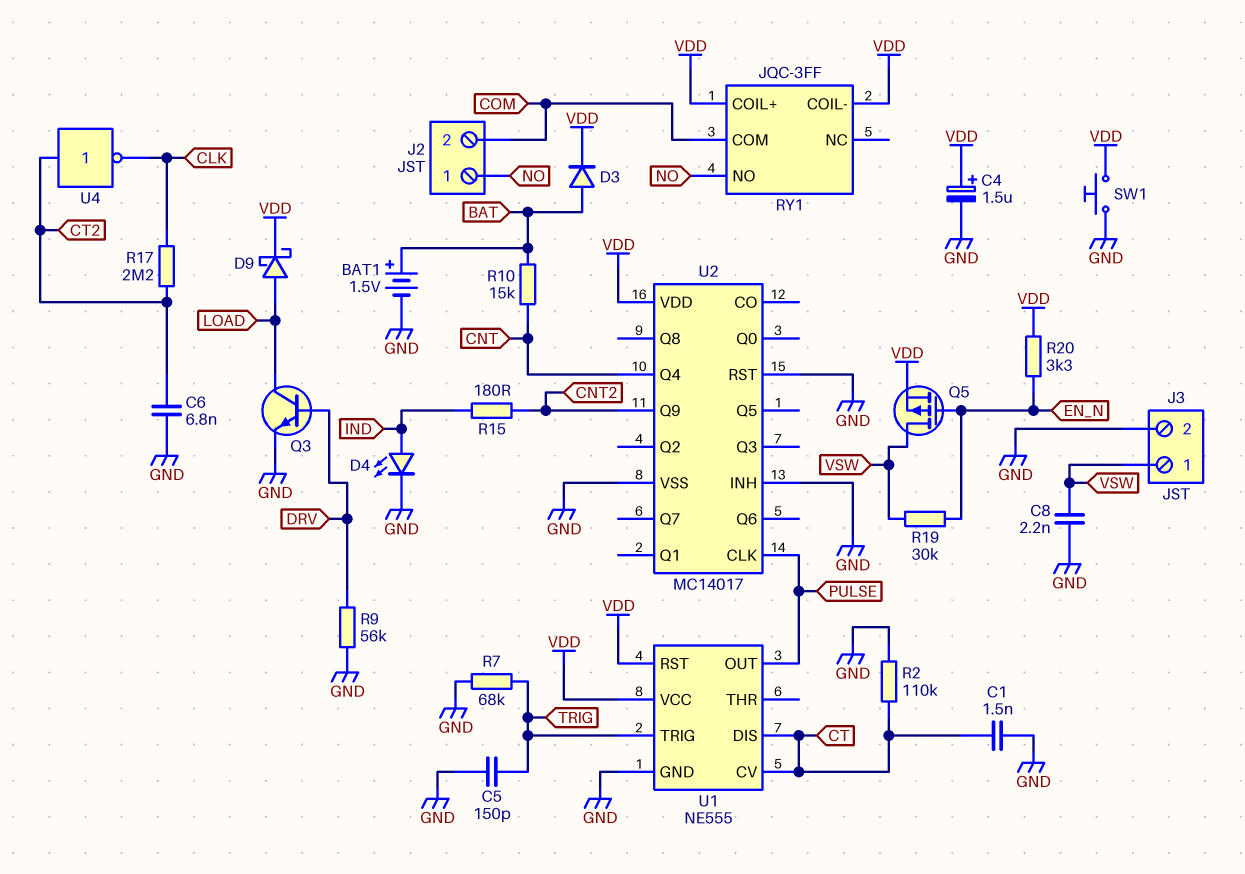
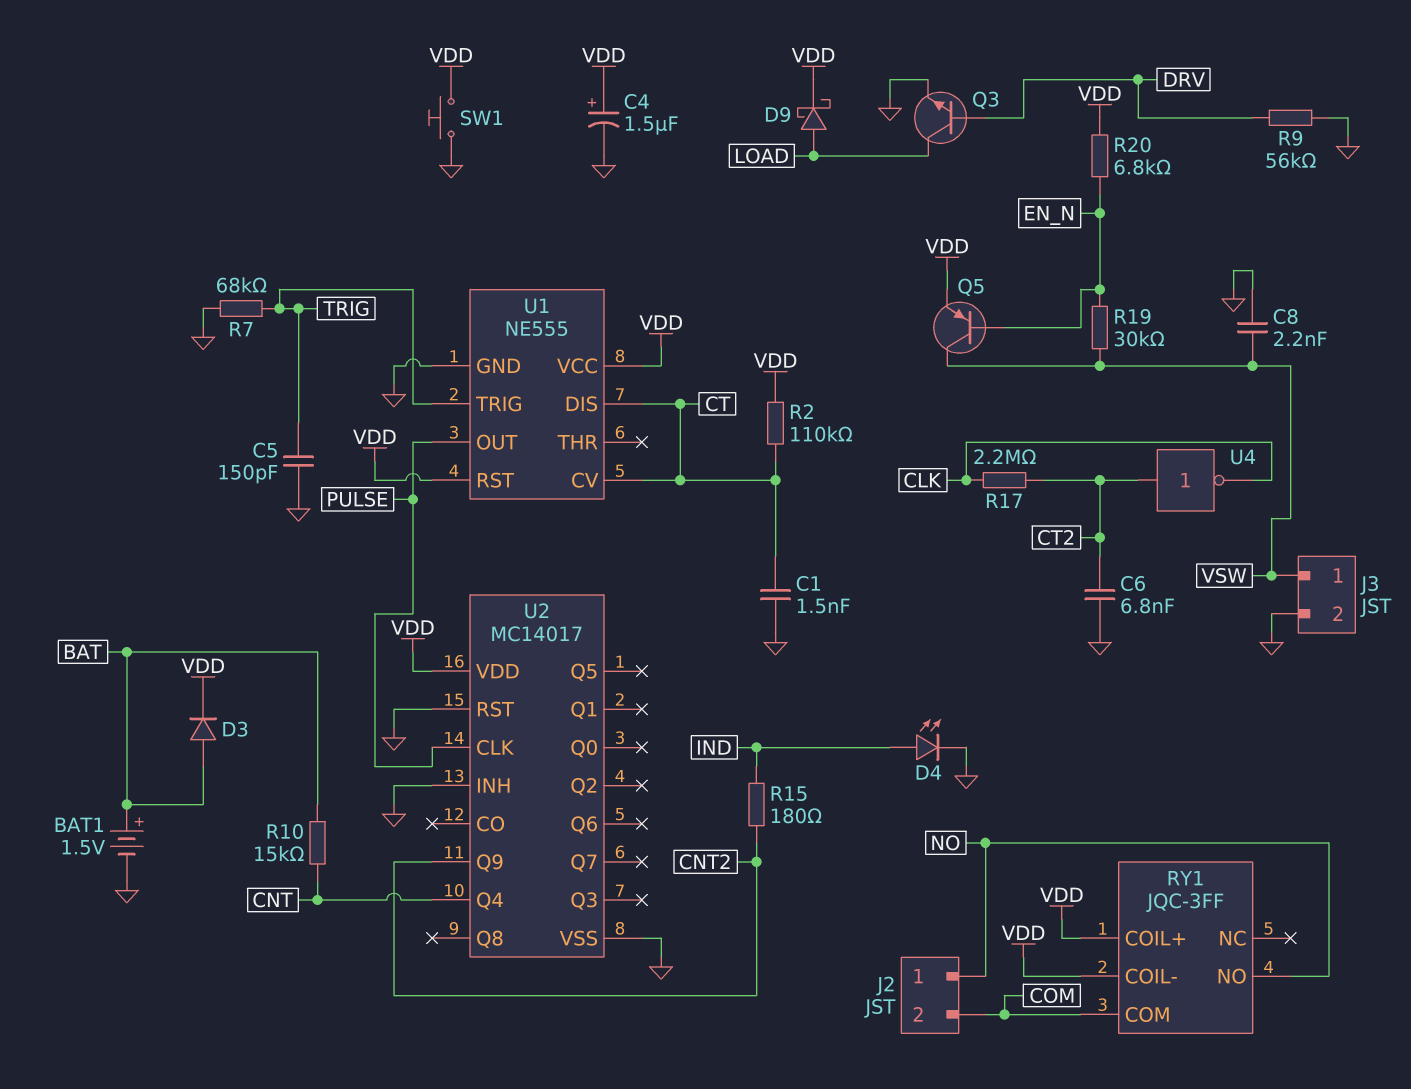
Q5: PMOS (G EN_N, D VSW, S VDD) -> PNP (B EN_N, C VSW, E VDD)
R2: 110k (CT, GND) -> 110k (CT, VDD)
R20: 3.3k (EN_N, VDD) -> 6.8k (EN_N, VDD)

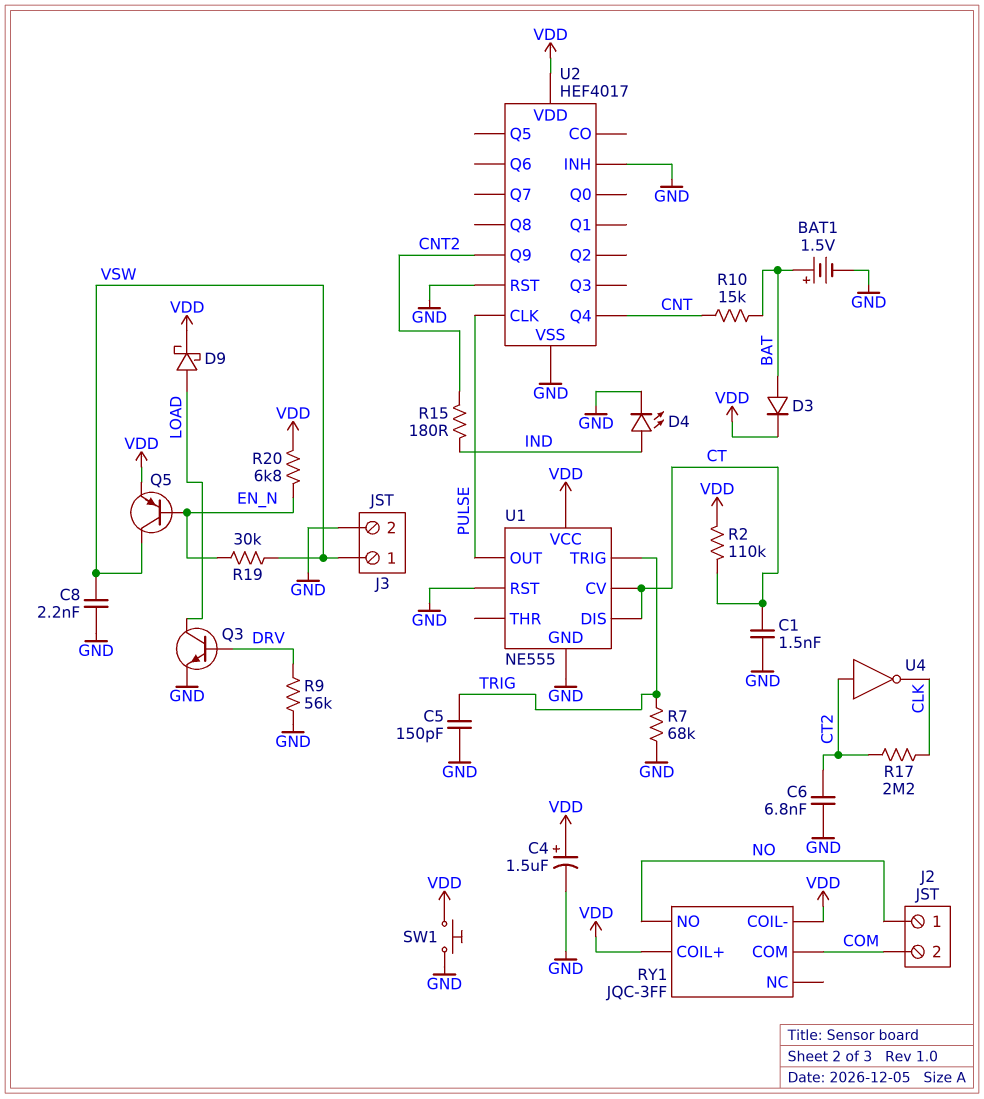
U1 pin RST: VDD -> GND
U2: MC14017 -> HEF4017

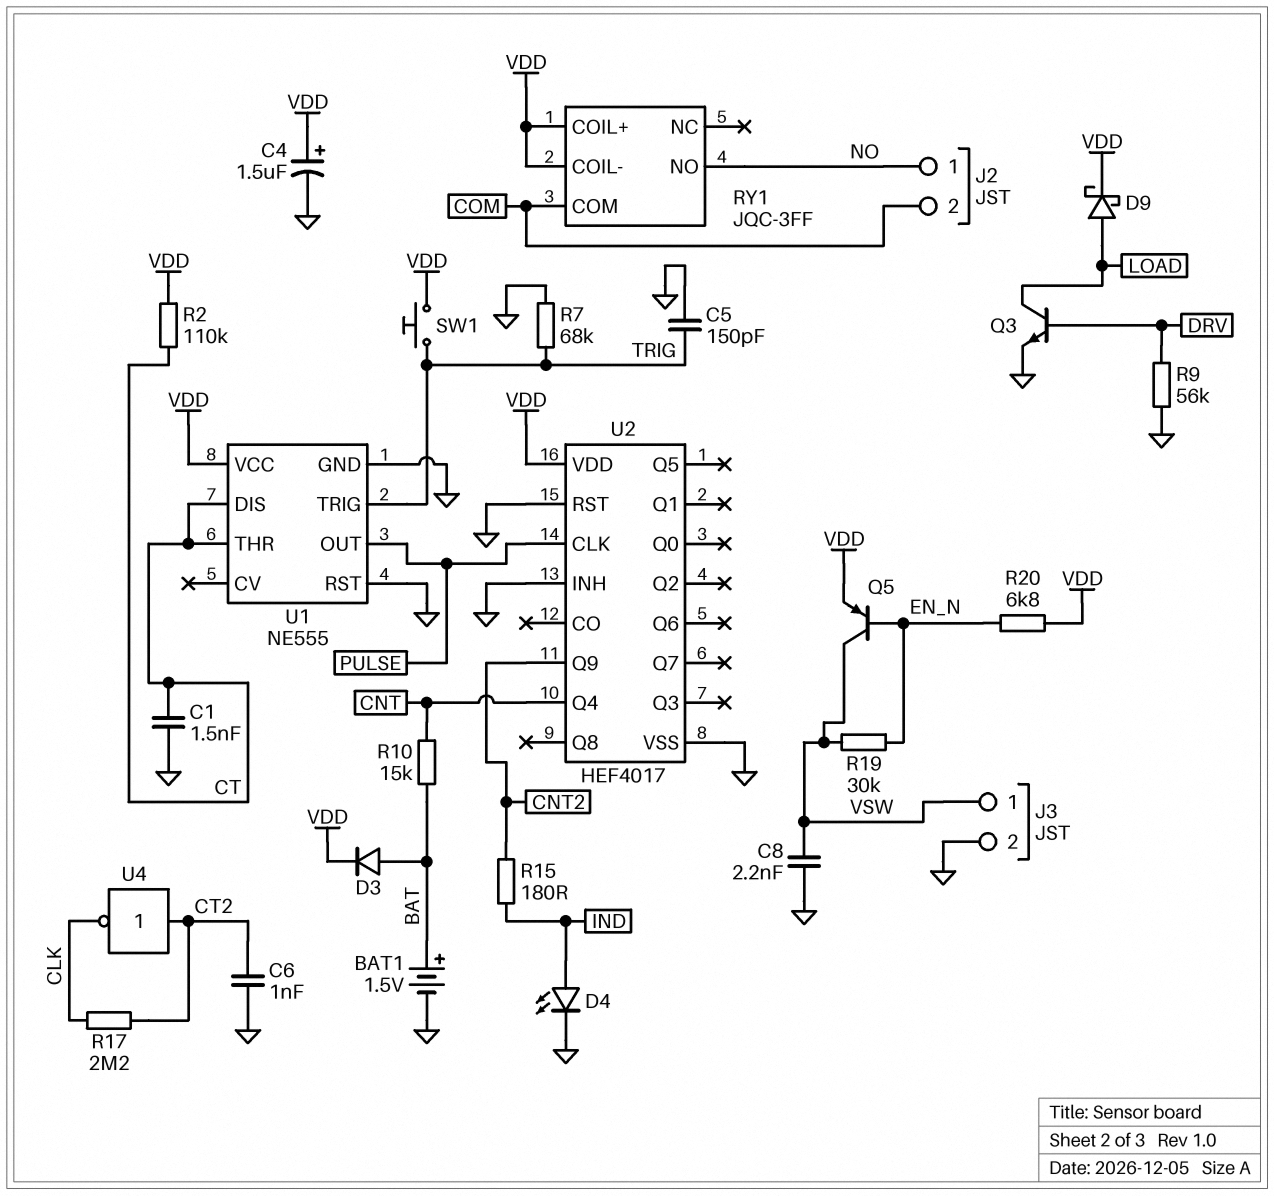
C6: 6.8nF (CT2, GND) -> 1nF (CT2, GND)
SW1: button (GND, VDD) -> button (TRIG, VDD)
U1 pin CV: CT -> none
U1 pin THR: none -> CT

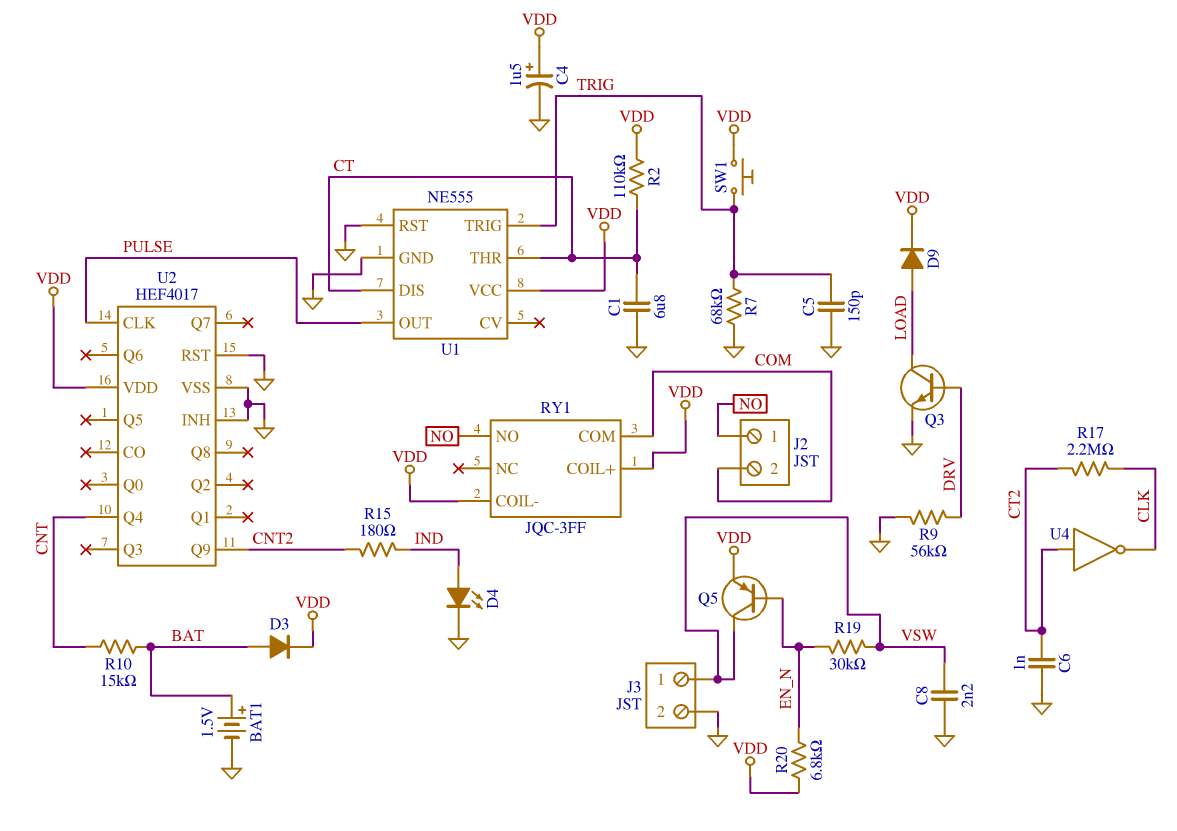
C1: 1.5nF (CT, GND) -> 6.8uF (CT, GND)
D9: schottky (A LOAD, K VDD) -> diode (A LOAD, K VDD)

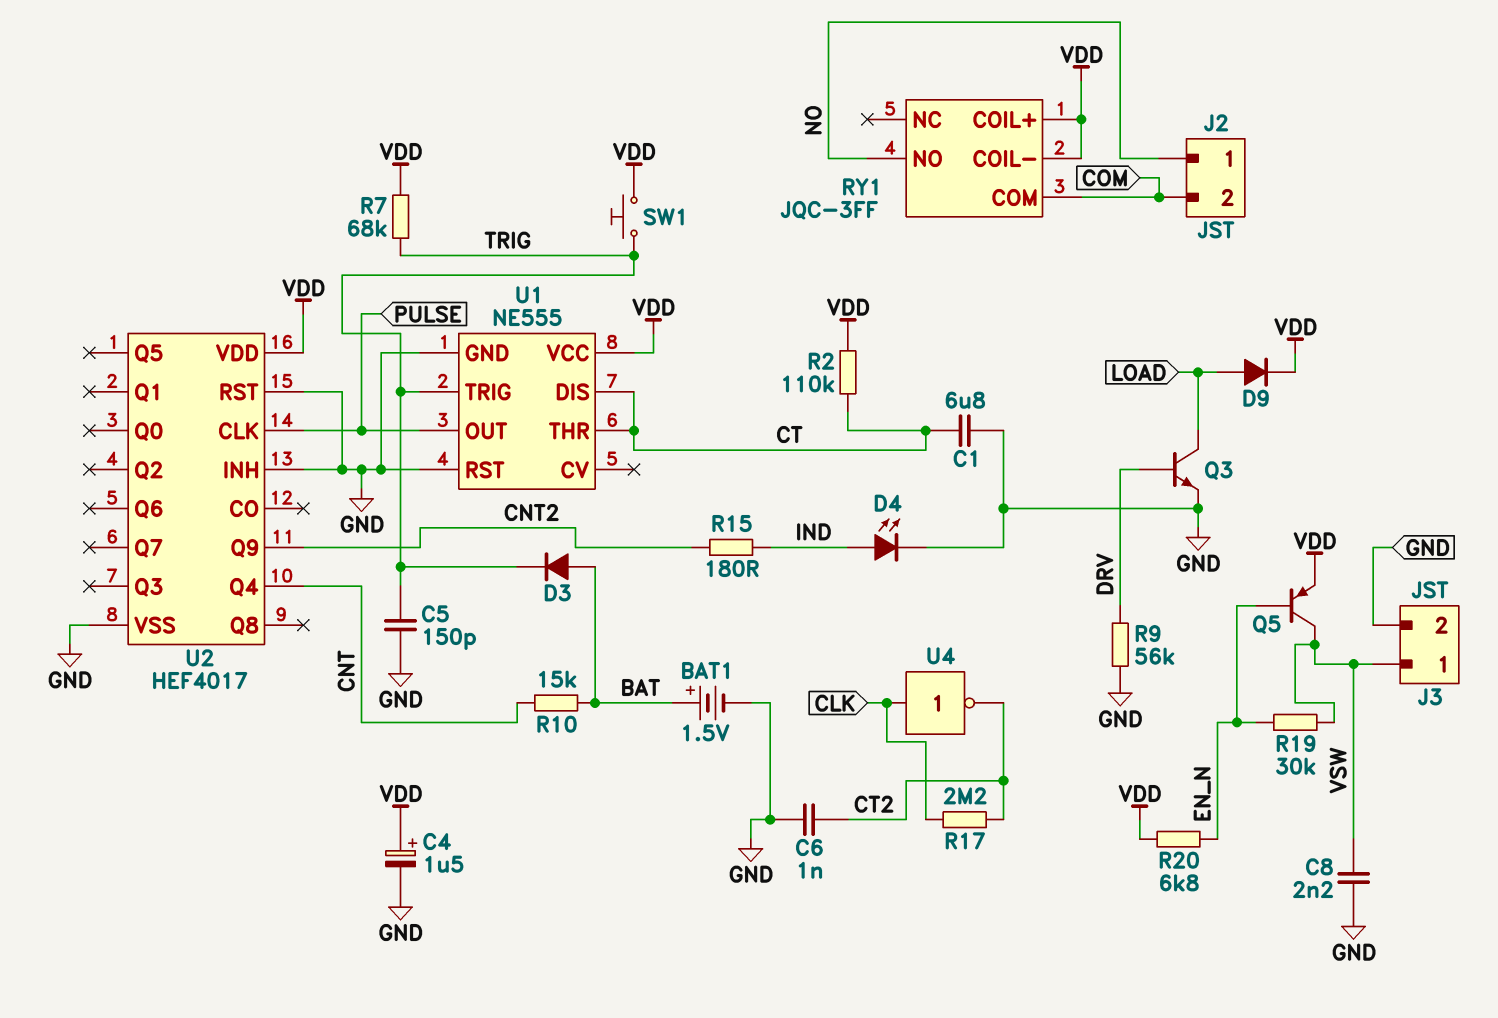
D3: diode (A BAT, K VDD) -> diode (A BAT, K TRIG)
R7: 68k (GND, TRIG) -> 68k (TRIG, VDD)
U4: NOT (in CT2, out CLK) -> NOT (in CLK, out CT2)

